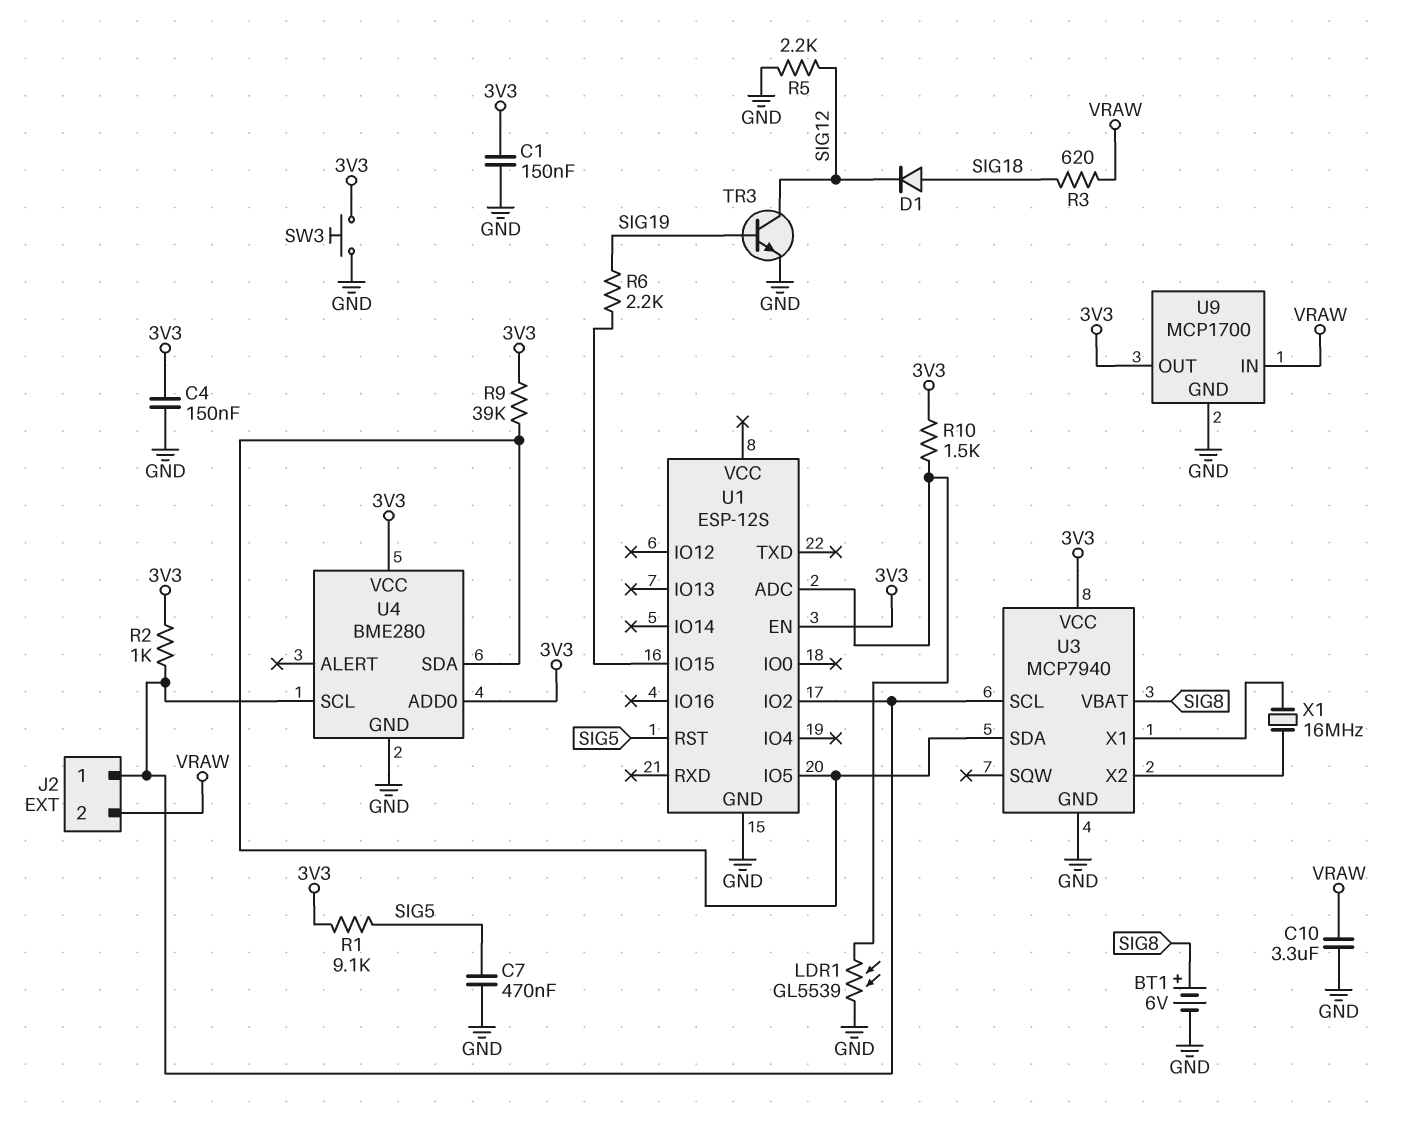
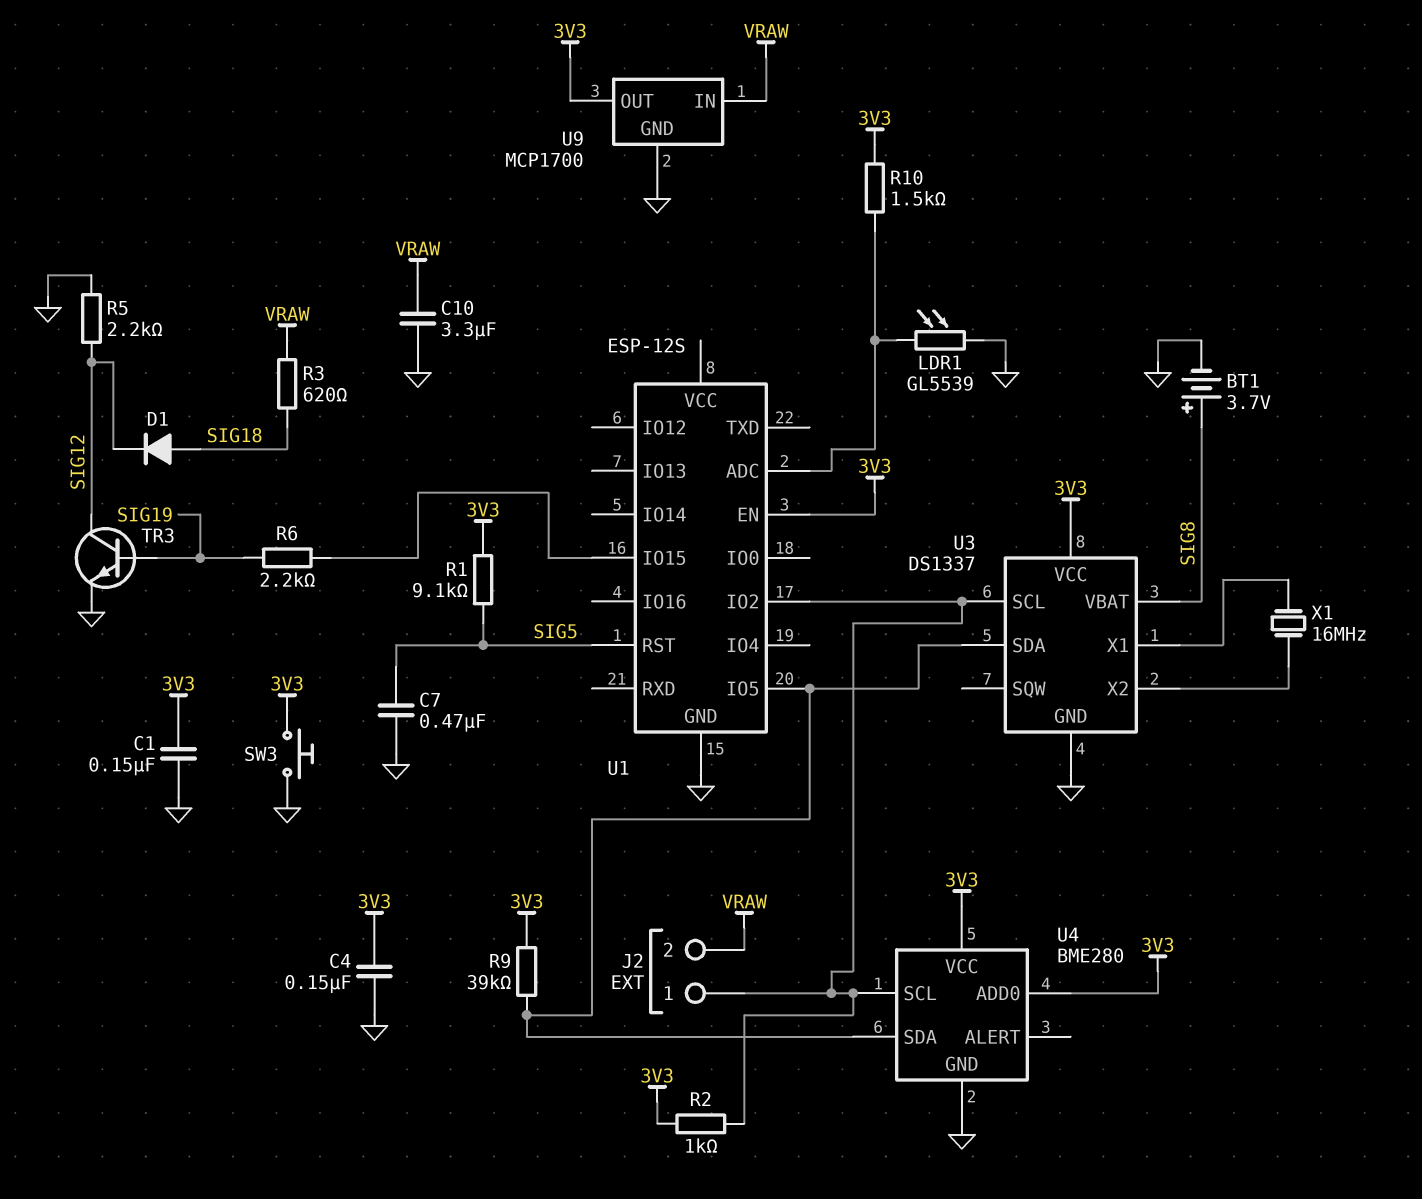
BT1: 6V (plus SIG8, minus GND) -> 3.7V (plus SIG8, minus GND)
U3: MCP7940 -> DS1337

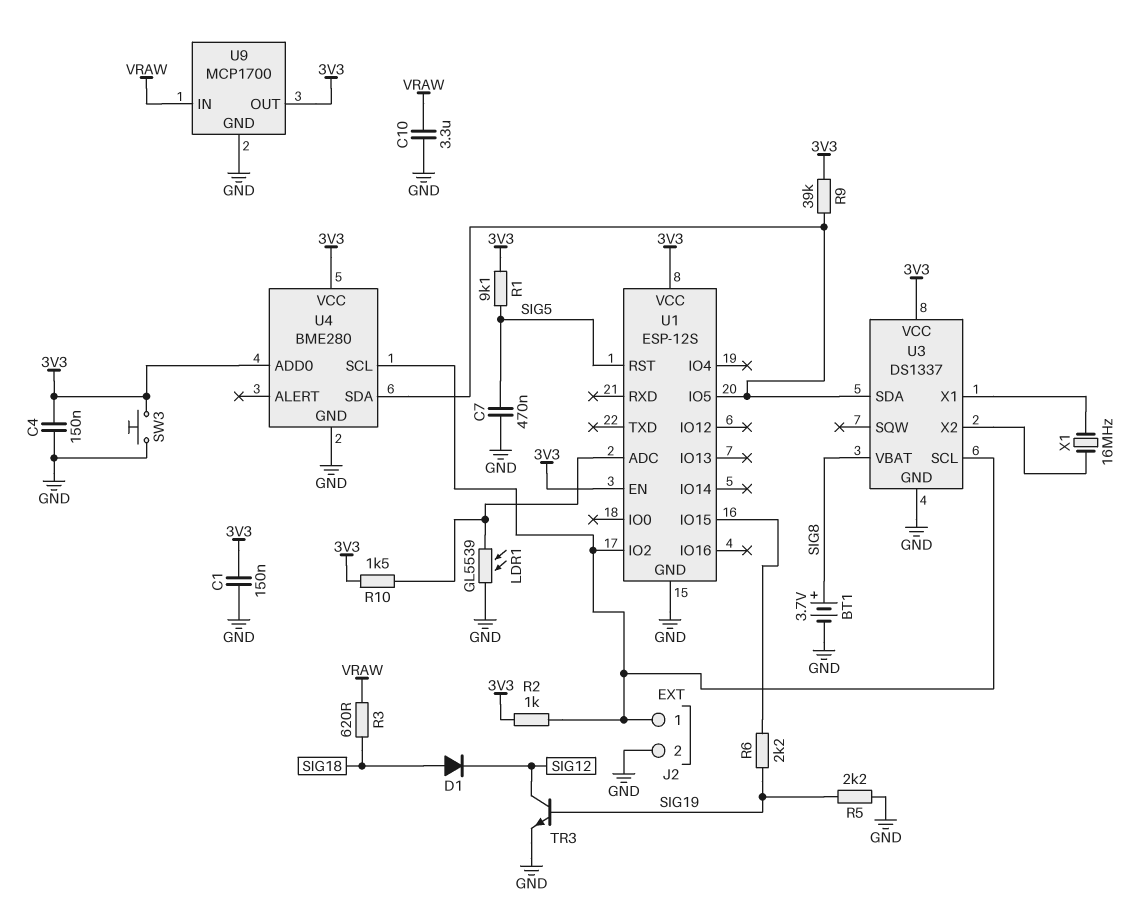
J2 pin 2: VRAW -> GND
R5: 2.2k (GND, SIG12) -> 2.2k (GND, SIG19)
U1 pin VCC: none -> 3V3

